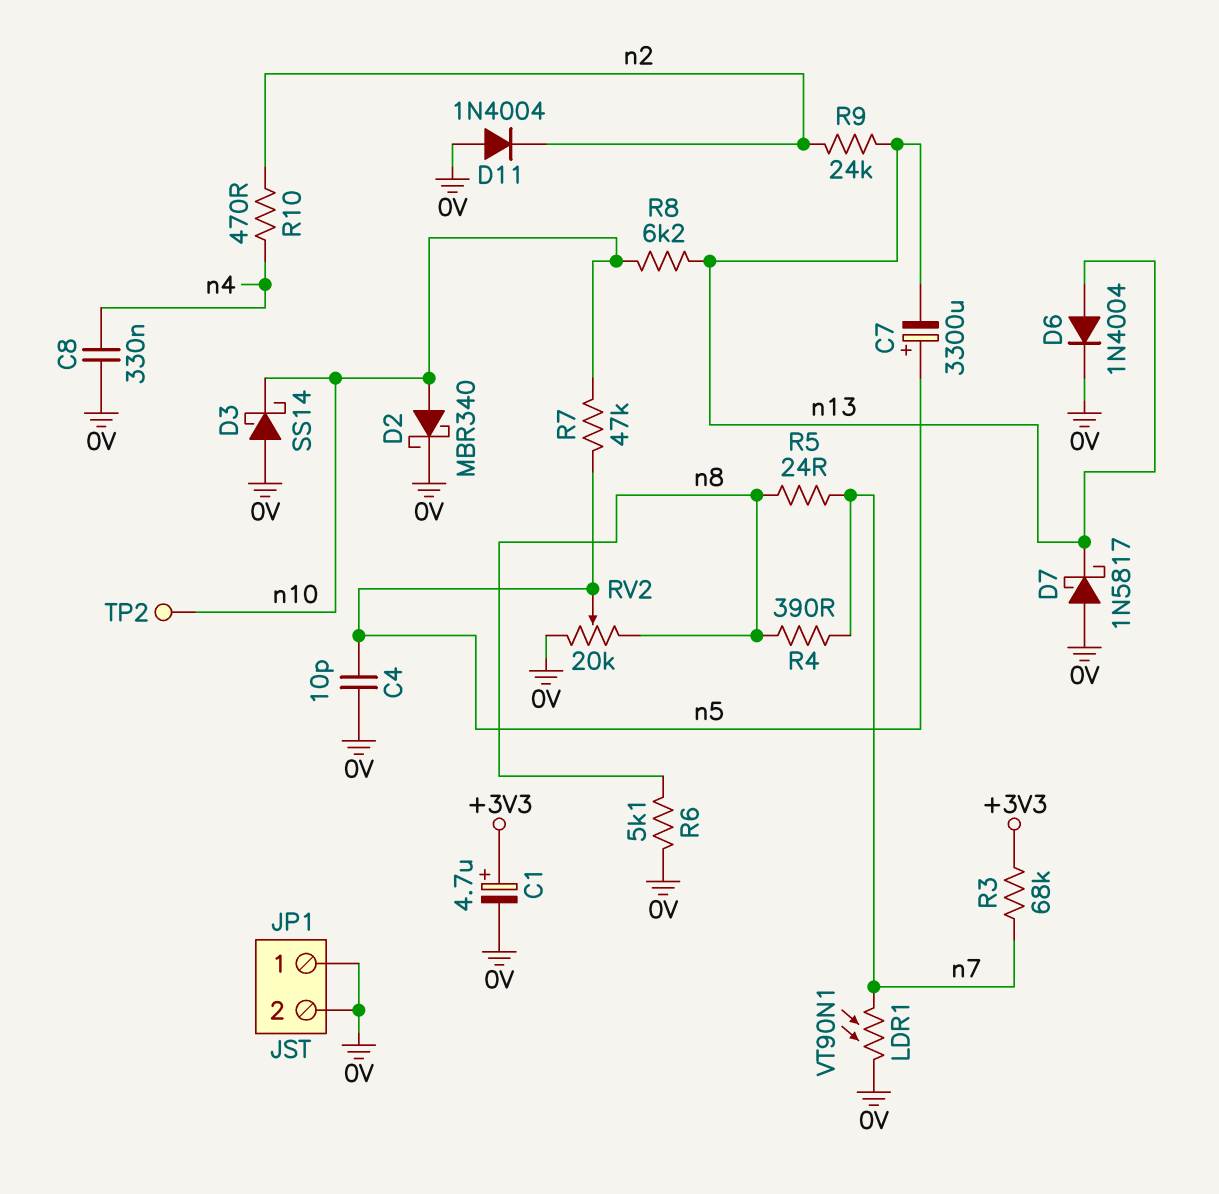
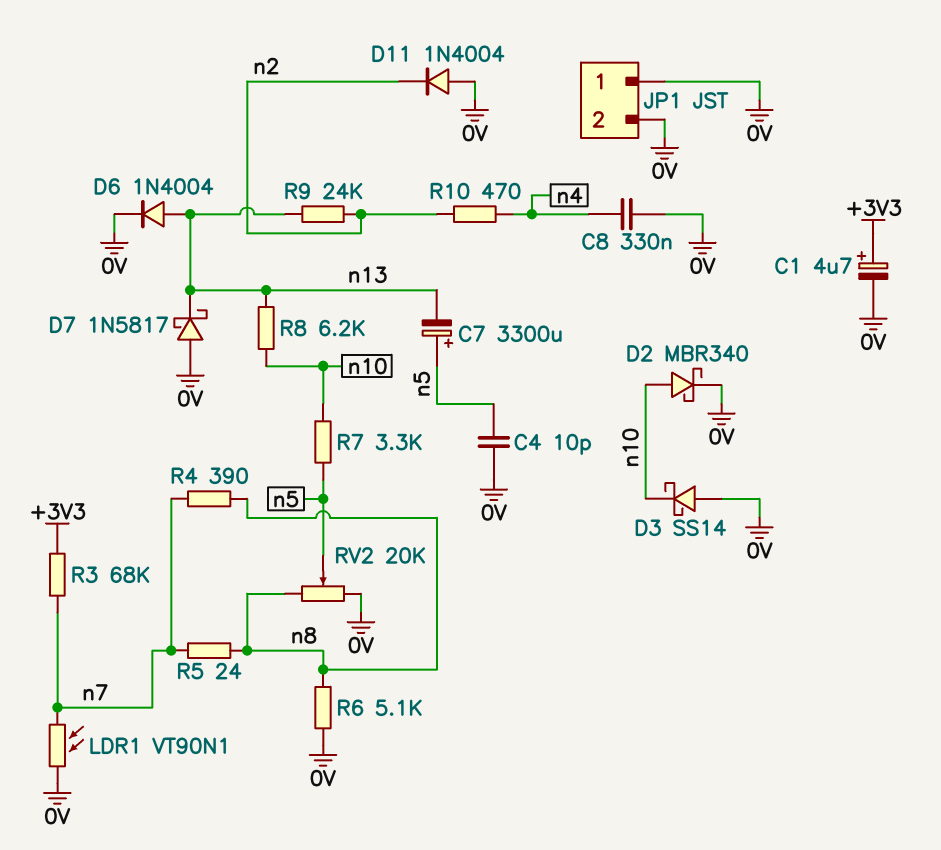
R7: 47k (n5, n10) -> 3.3k (n5, n10)
TP2: test point (n10) -> none

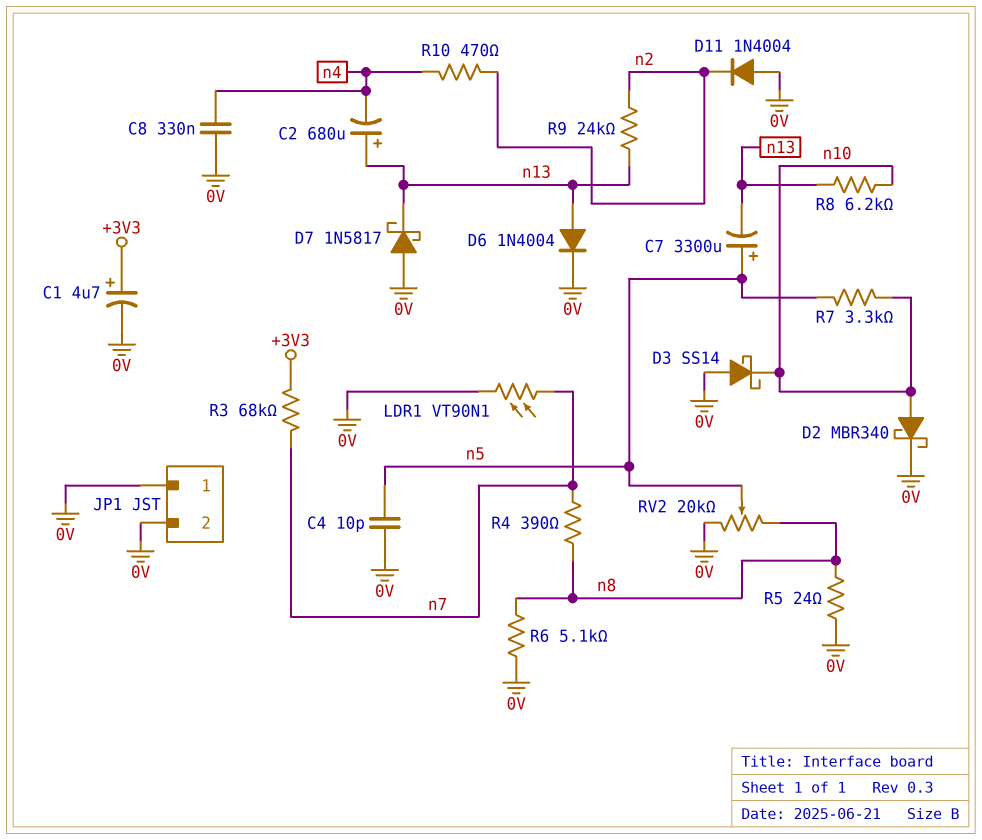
C2: none -> 680uF (plus n13, minus n4)
R5: 24 (n7, n8) -> 24 (0V, n8)

